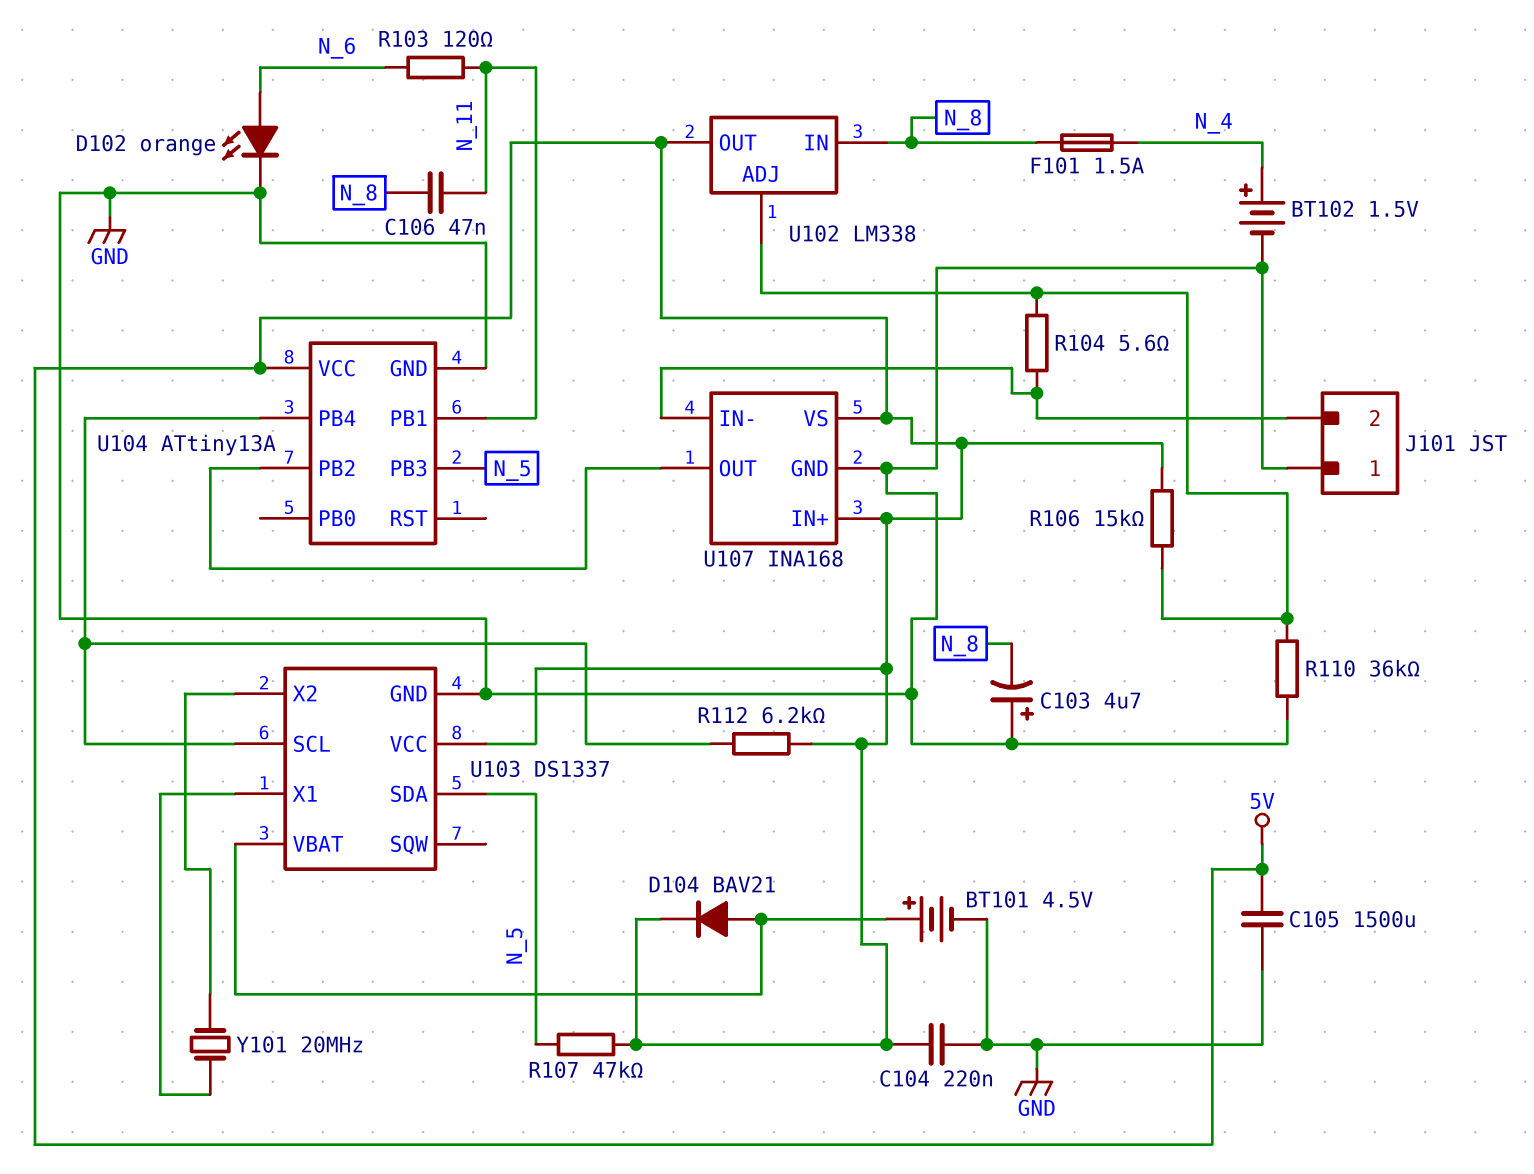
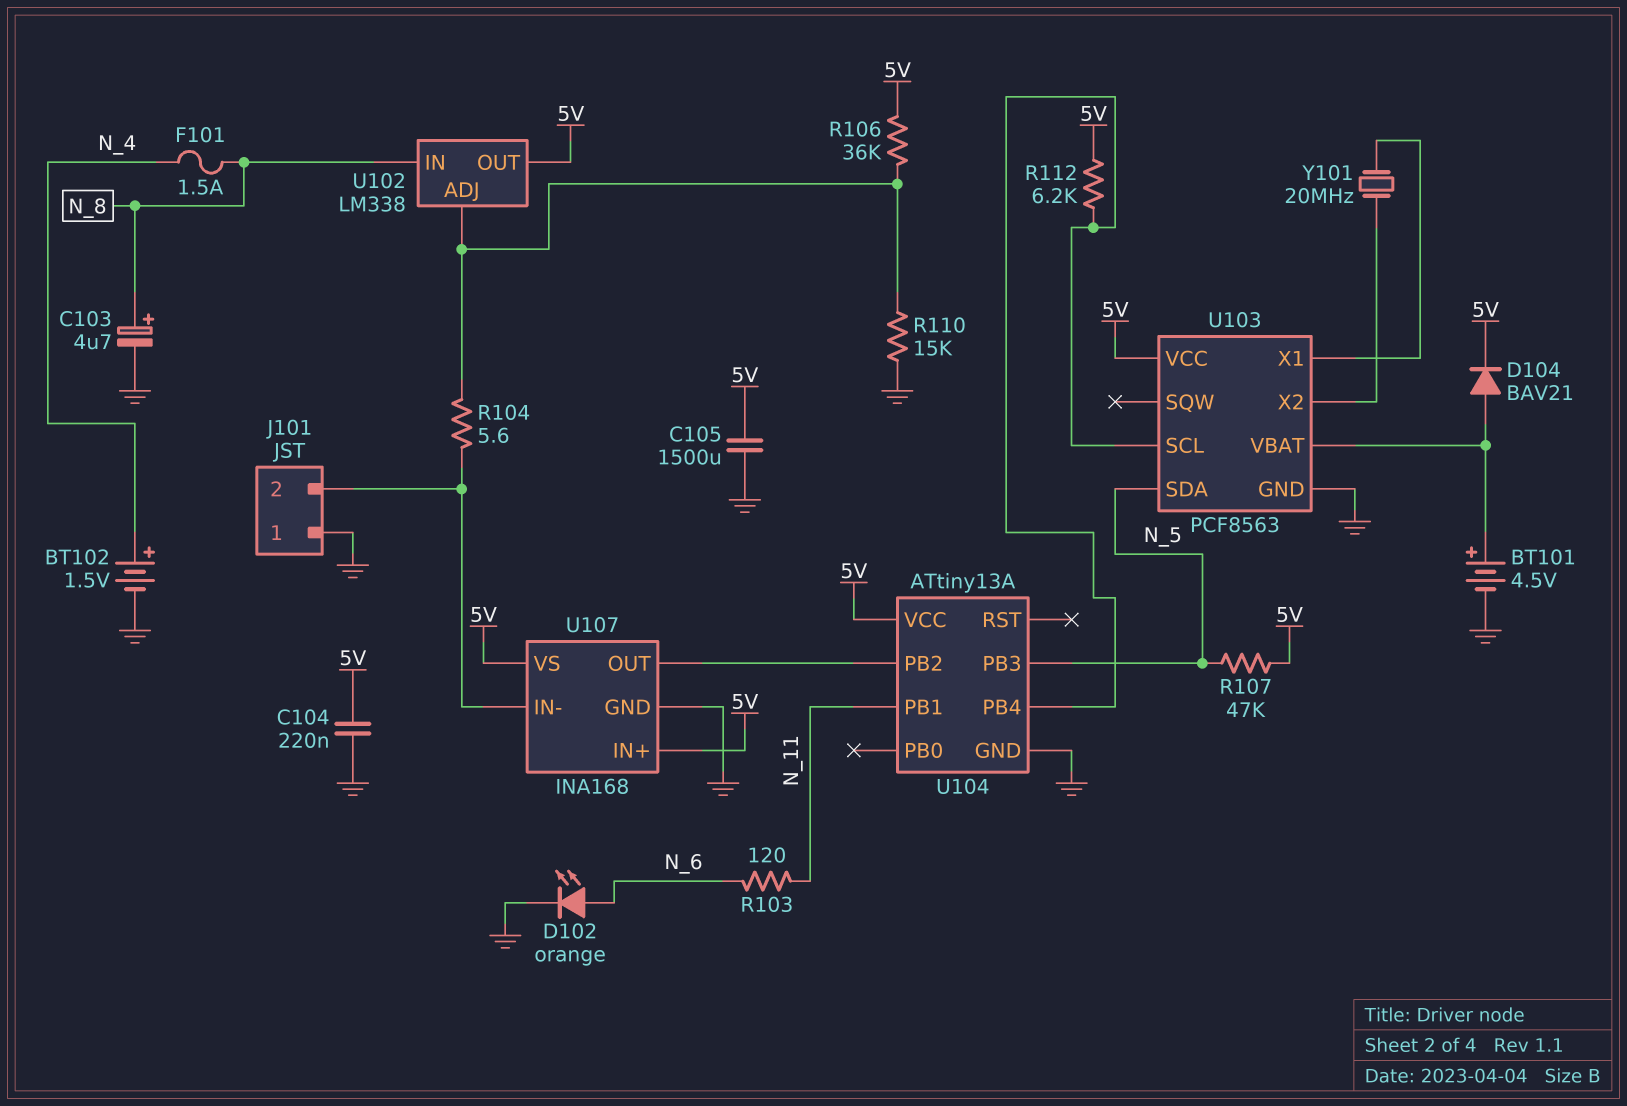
C103: 4.7uF (plus GND, minus N_8) -> 4.7uF (plus N_8, minus GND)
C106: 47nF (N_8, N_11) -> none
R106: 15k (5V, U102/ADJ) -> 36k (5V, U102/ADJ)
R110: 36k (GND, U102/ADJ) -> 15k (GND, U102/ADJ)
U103: DS1337 -> PCF8563

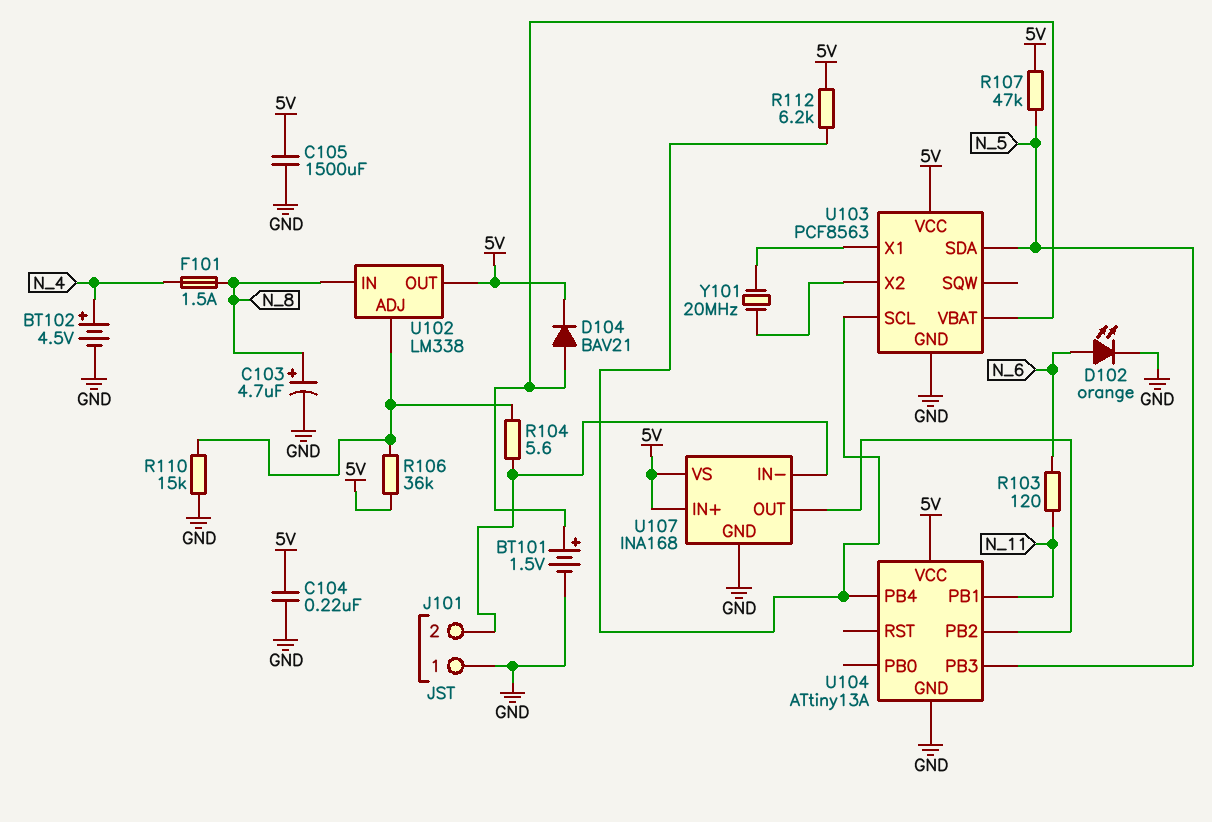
BT101: 4.5V (plus U103/VBAT, minus GND) -> 1.5V (plus U103/VBAT, minus GND)
BT102: 1.5V (plus N_4, minus GND) -> 4.5V (plus N_4, minus GND)

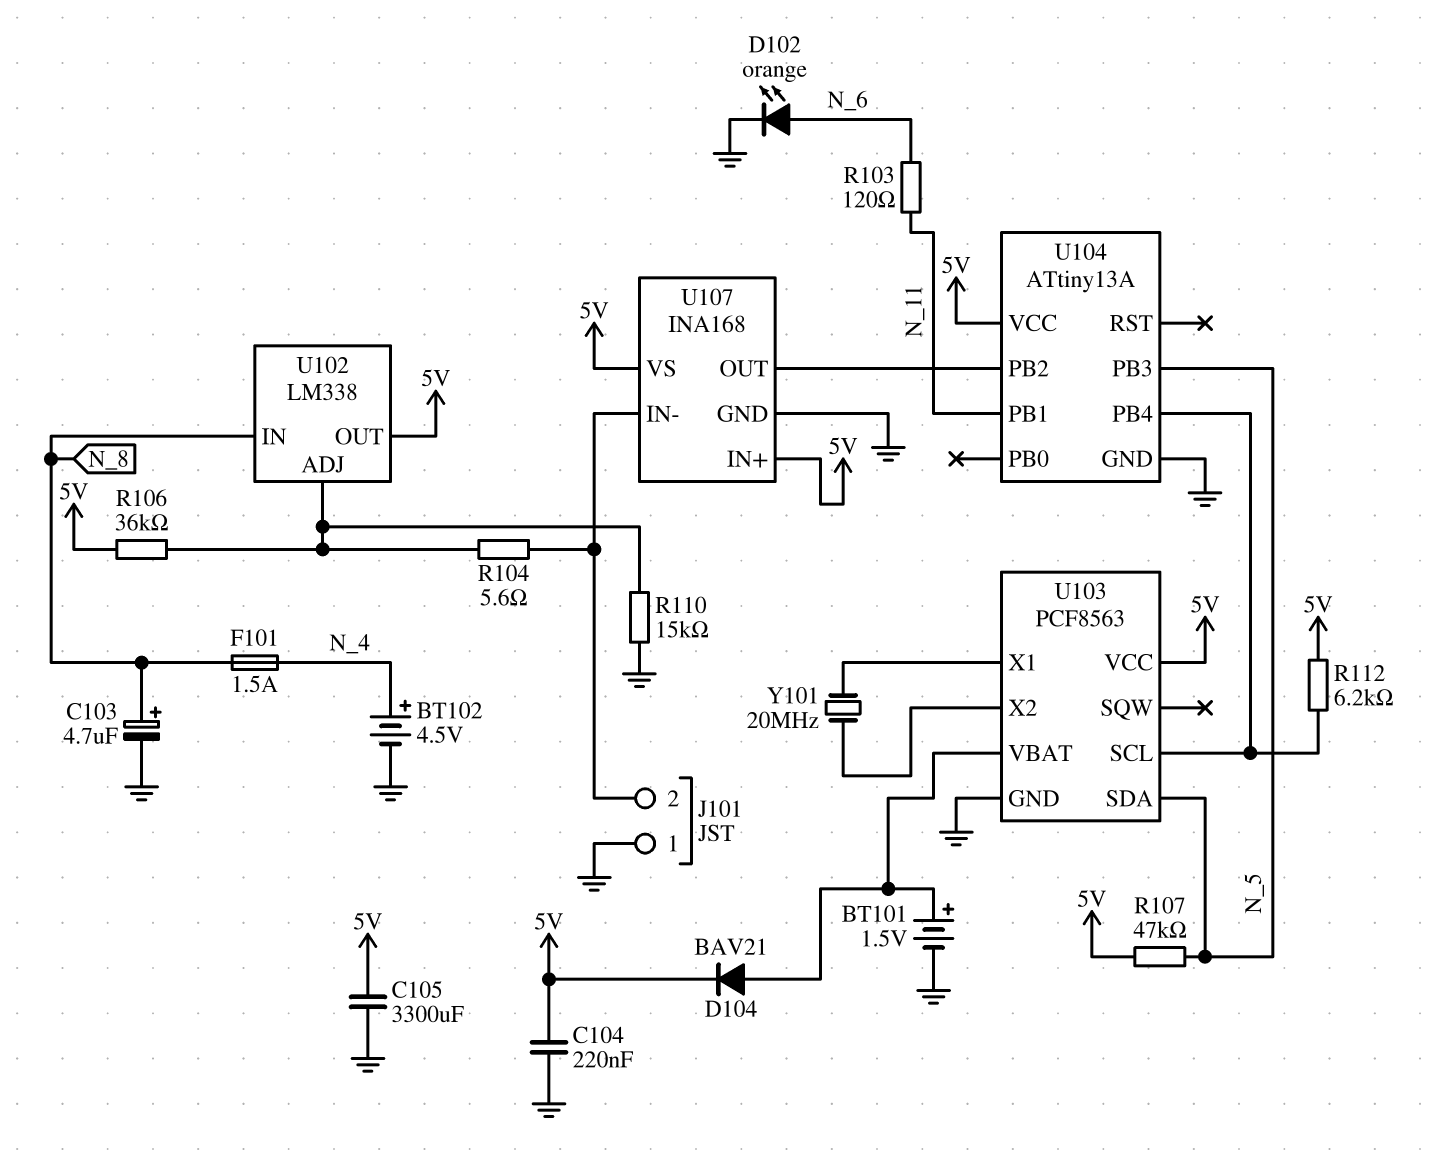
C105: 1500uF (5V, GND) -> 3300uF (5V, GND)

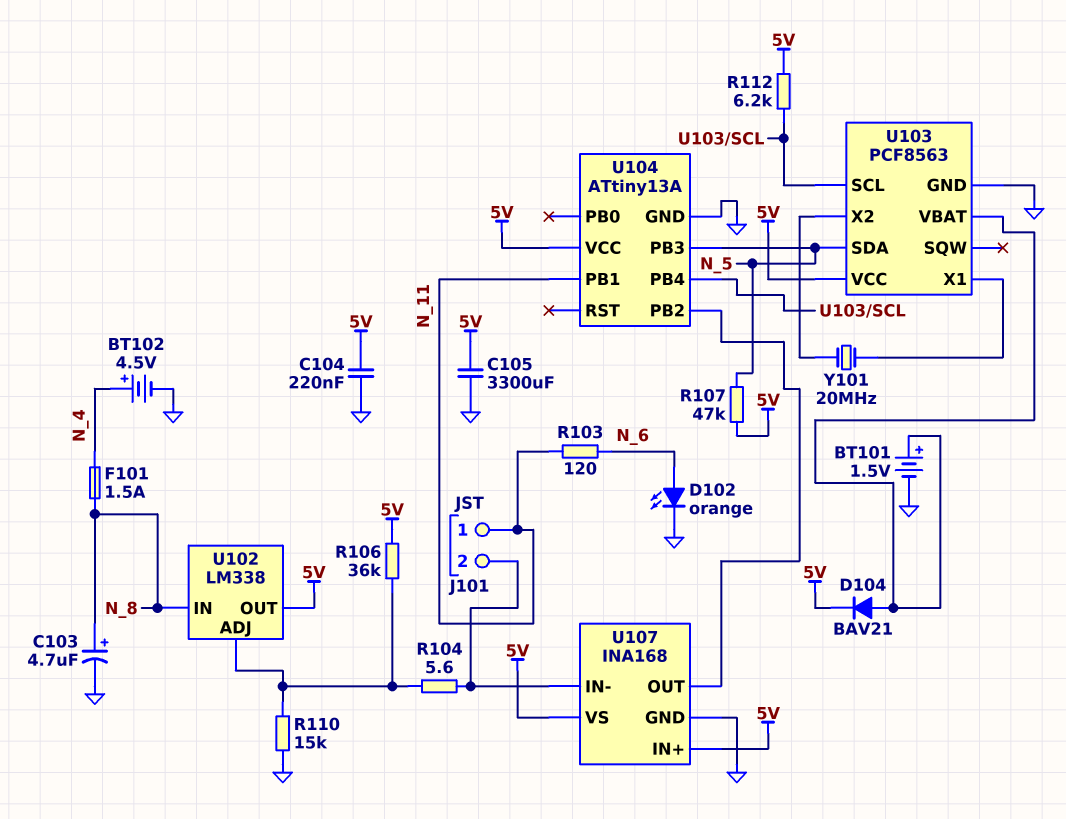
J101 pin 1: GND -> N_11

